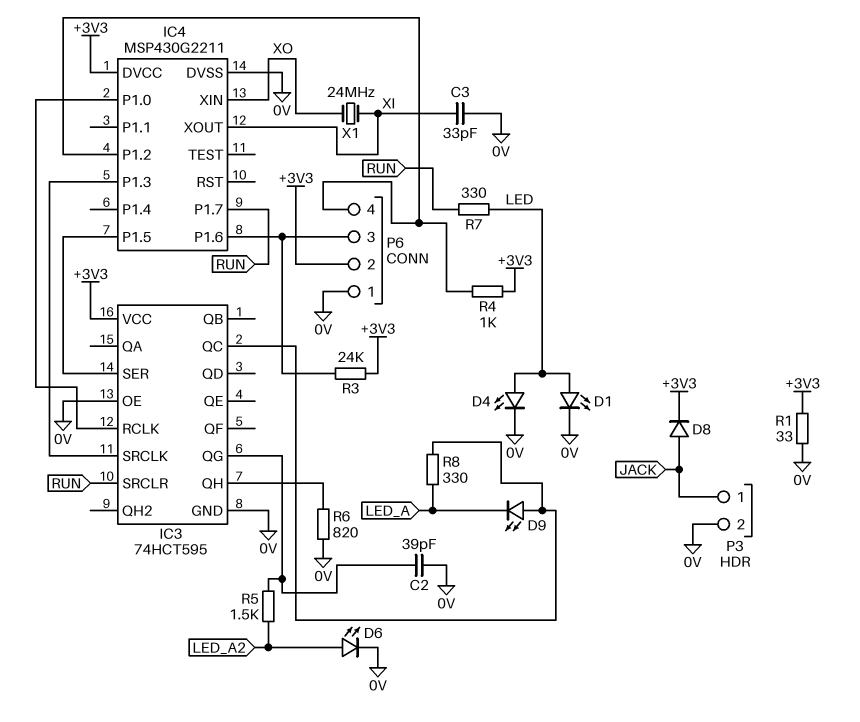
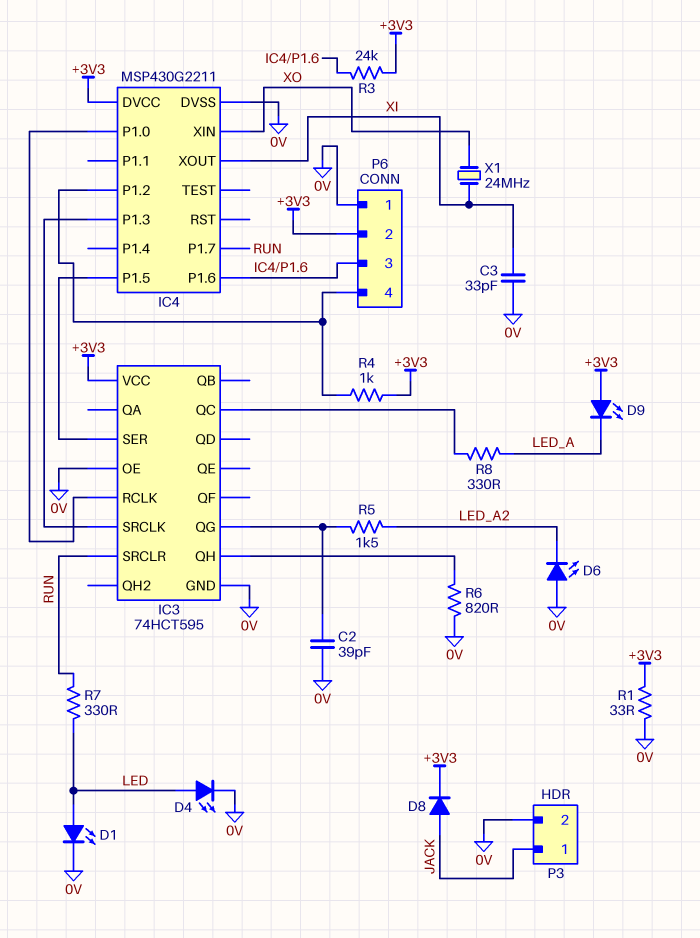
D6: LED (A LED_A2, K 0V) -> LED (A 0V, K LED_A2)
D9: LED (A IC3/QC, K LED_A) -> LED (A +3V3, K LED_A)

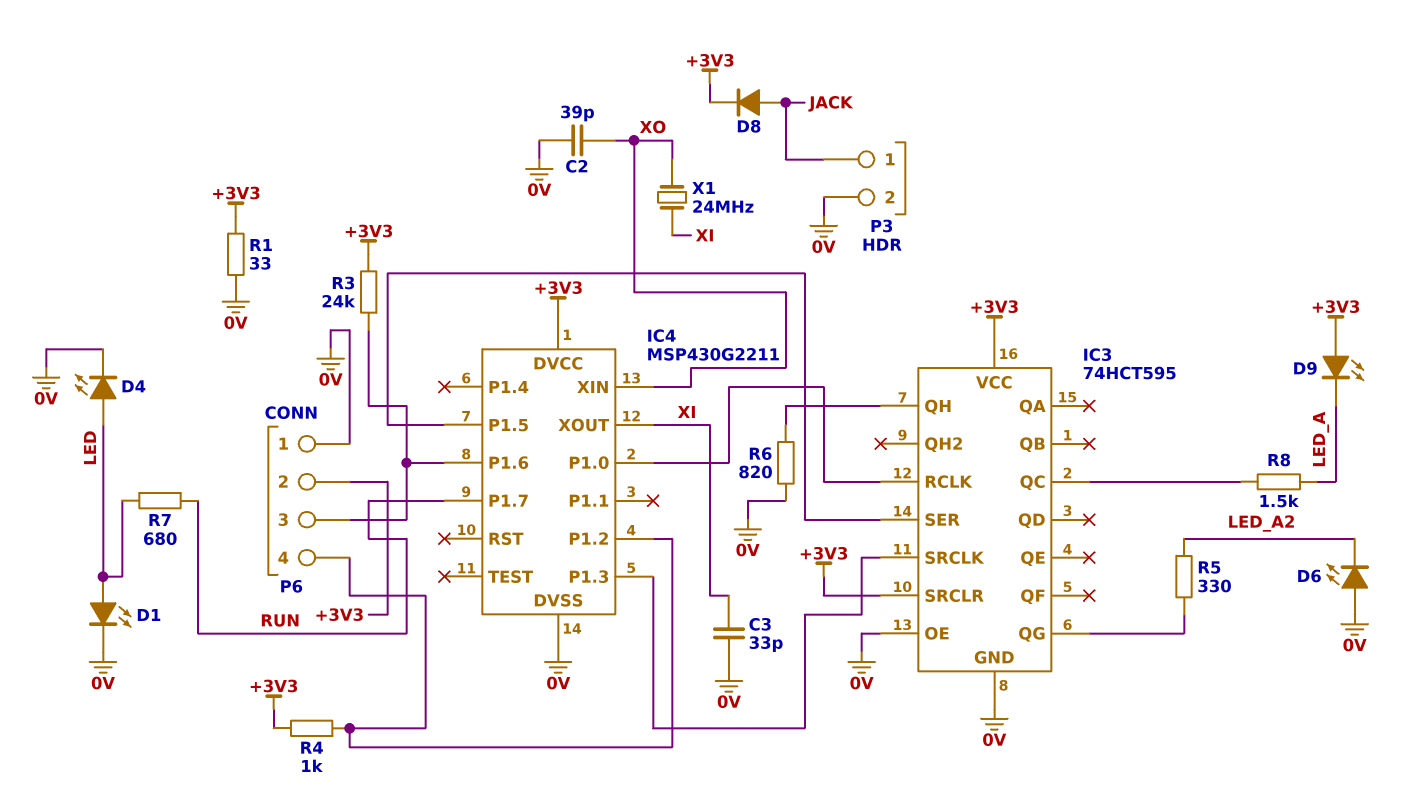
C2: 39pF (0V, IC3/QG) -> 39pF (0V, XO)
IC3 pin SRCLR: RUN -> +3V3
R5: 1.5k (IC3/QG, LED_A2) -> 330 (IC3/QG, LED_A2)
R7: 330 (LED, RUN) -> 680 (LED, RUN)
R8: 330 (IC3/QC, LED_A) -> 1.5k (IC3/QC, LED_A)

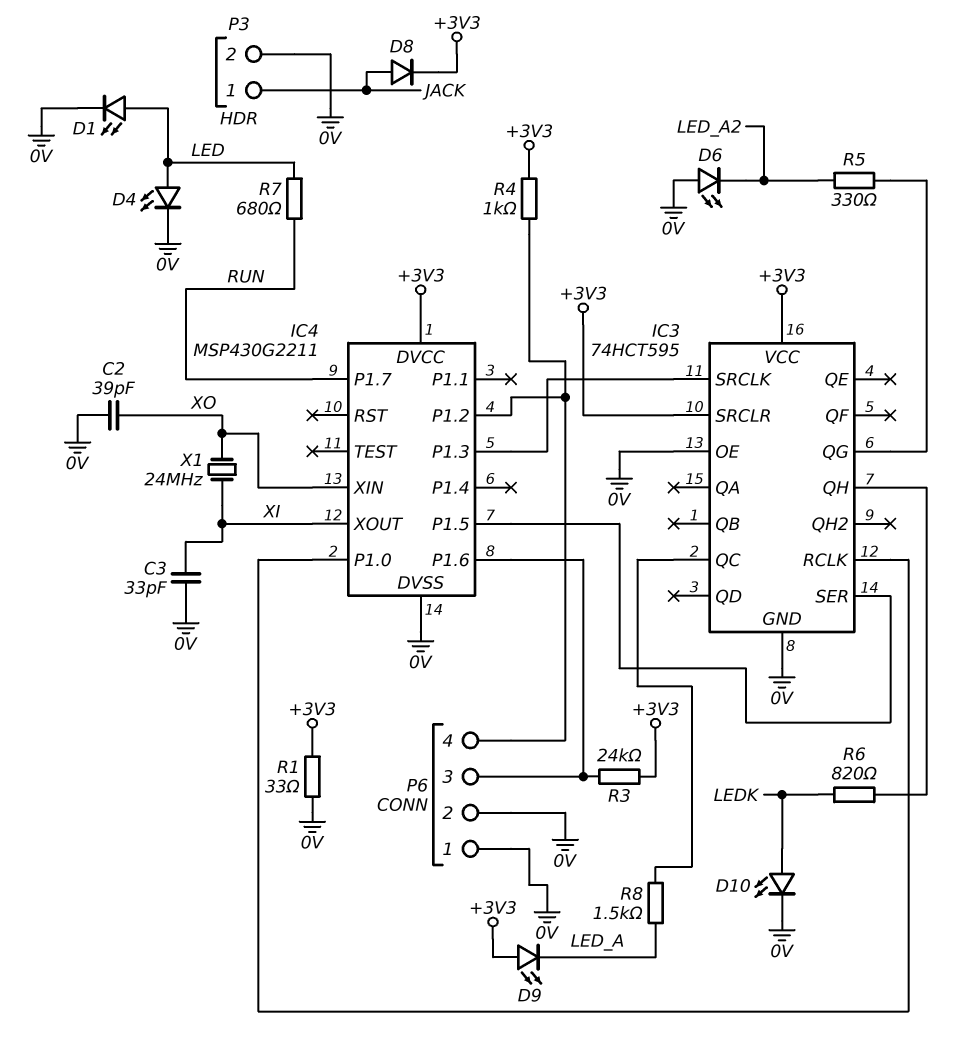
D10: none -> LED (A LEDK, K 0V)
P6 pin 2: +3V3 -> 0V
R6: 820 (0V, IC3/QH) -> 820 (IC3/QH, LEDK)

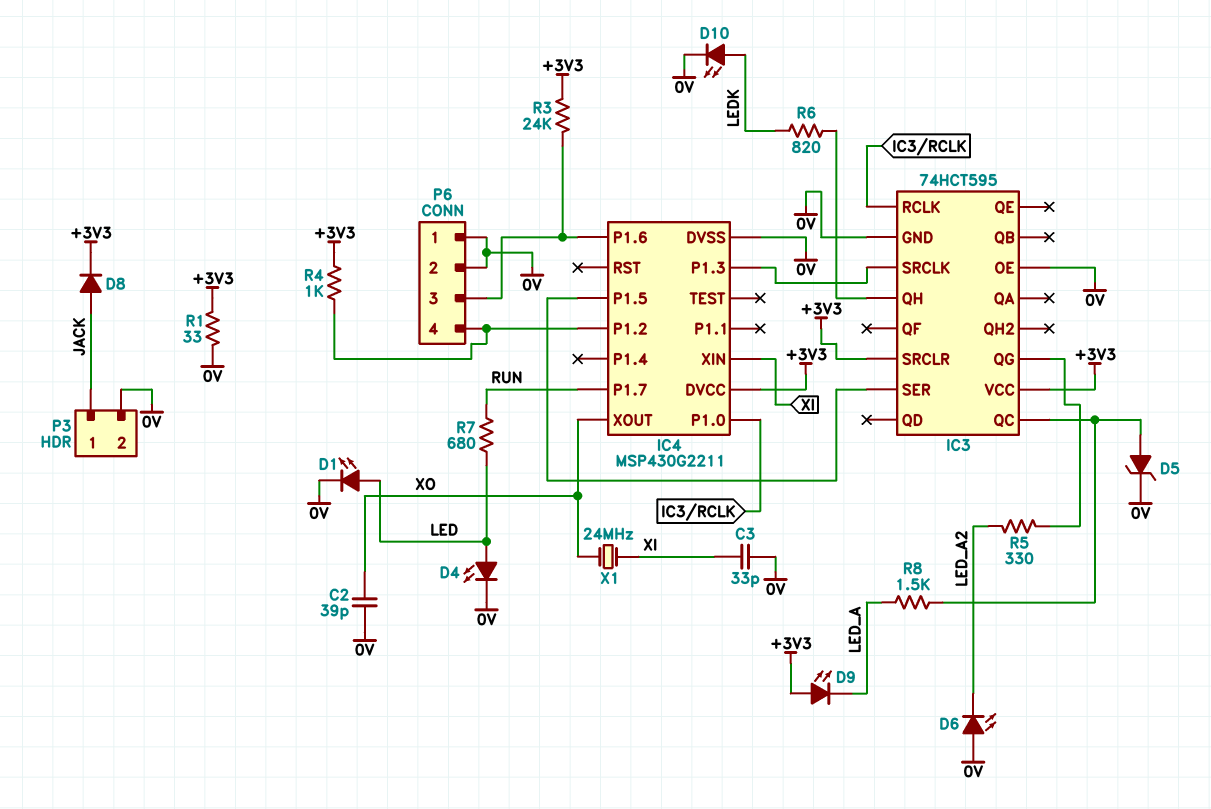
D5: none -> zener (A IC3/QC, K 0V)
IC4 pin XIN: XO -> XI
IC4 pin XOUT: XI -> XO

